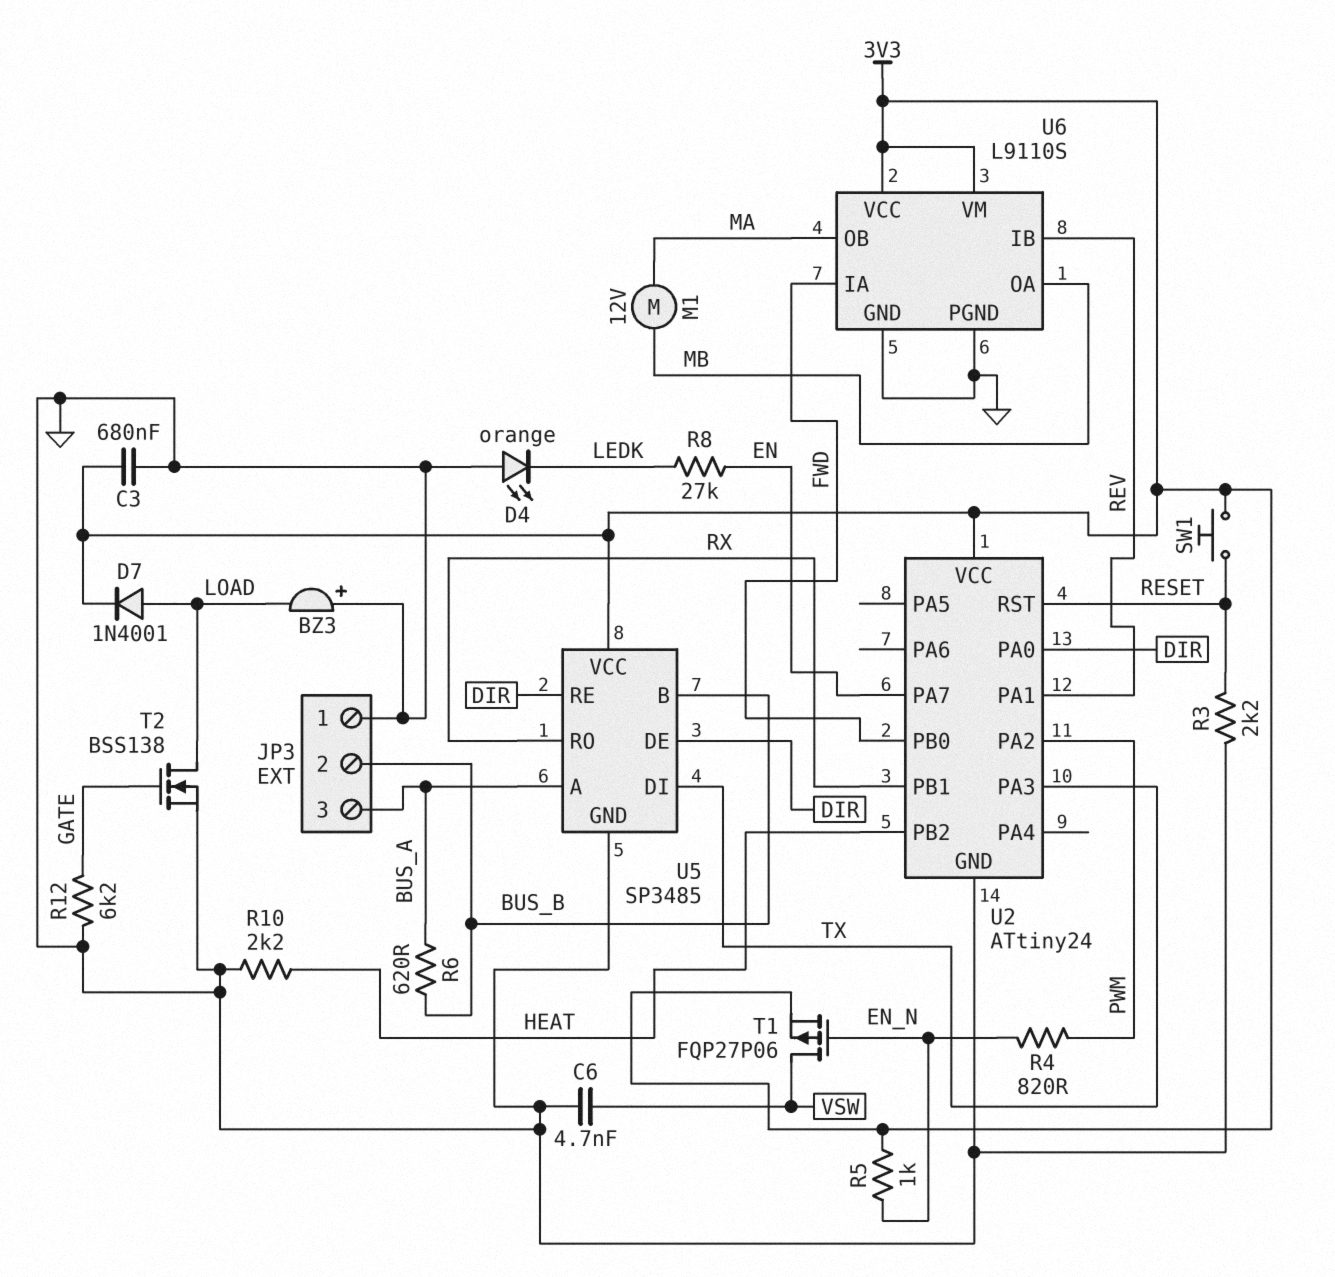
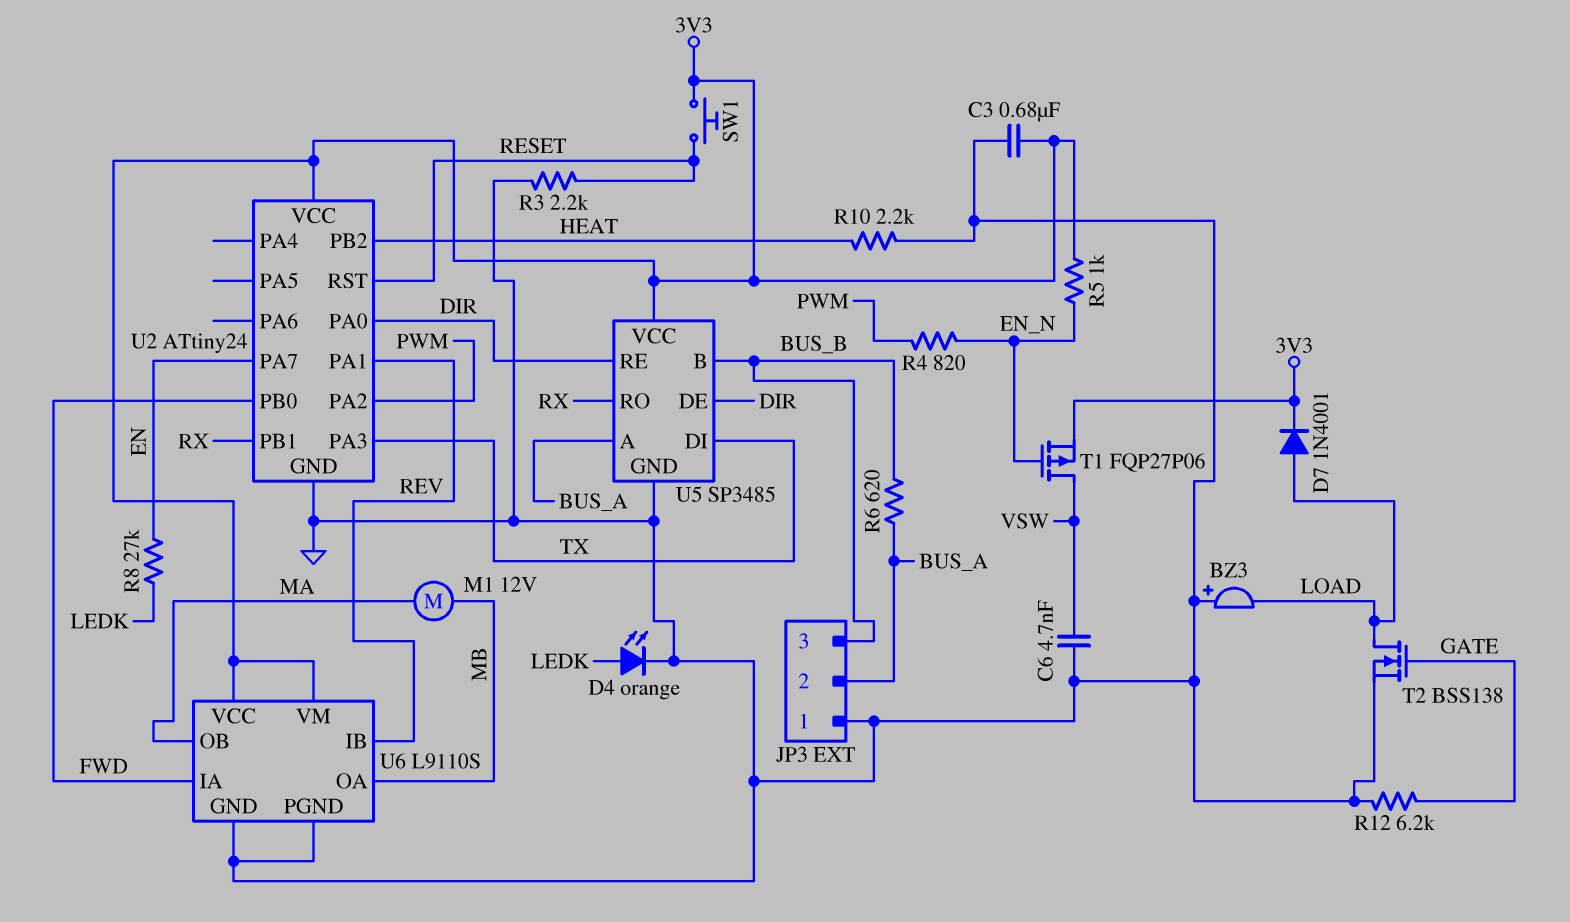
D4: LED orange (A GND, K LEDK) -> LED orange (A LEDK, K GND)
JP3 pin 2: BUS_B -> BUS_A
JP3 pin 3: BUS_A -> BUS_B

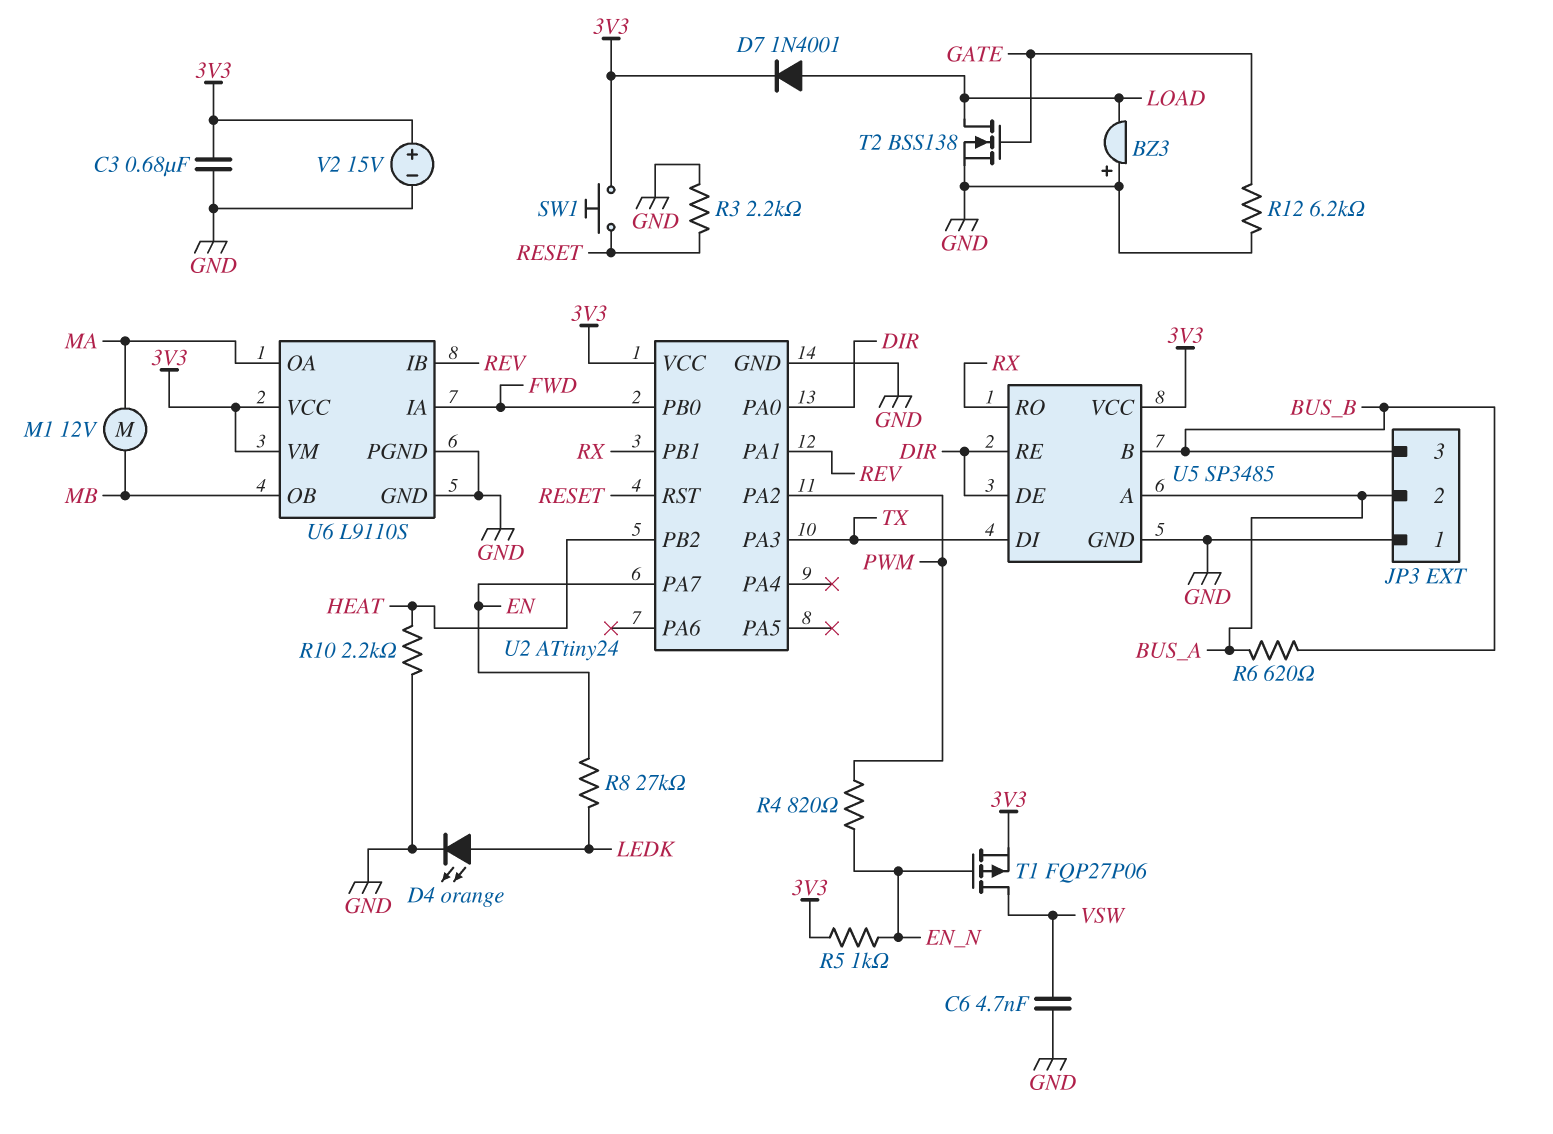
U6 pin OA: MB -> MA
U6 pin OB: MA -> MB
V2: none -> 15V (plus 3V3, minus GND)

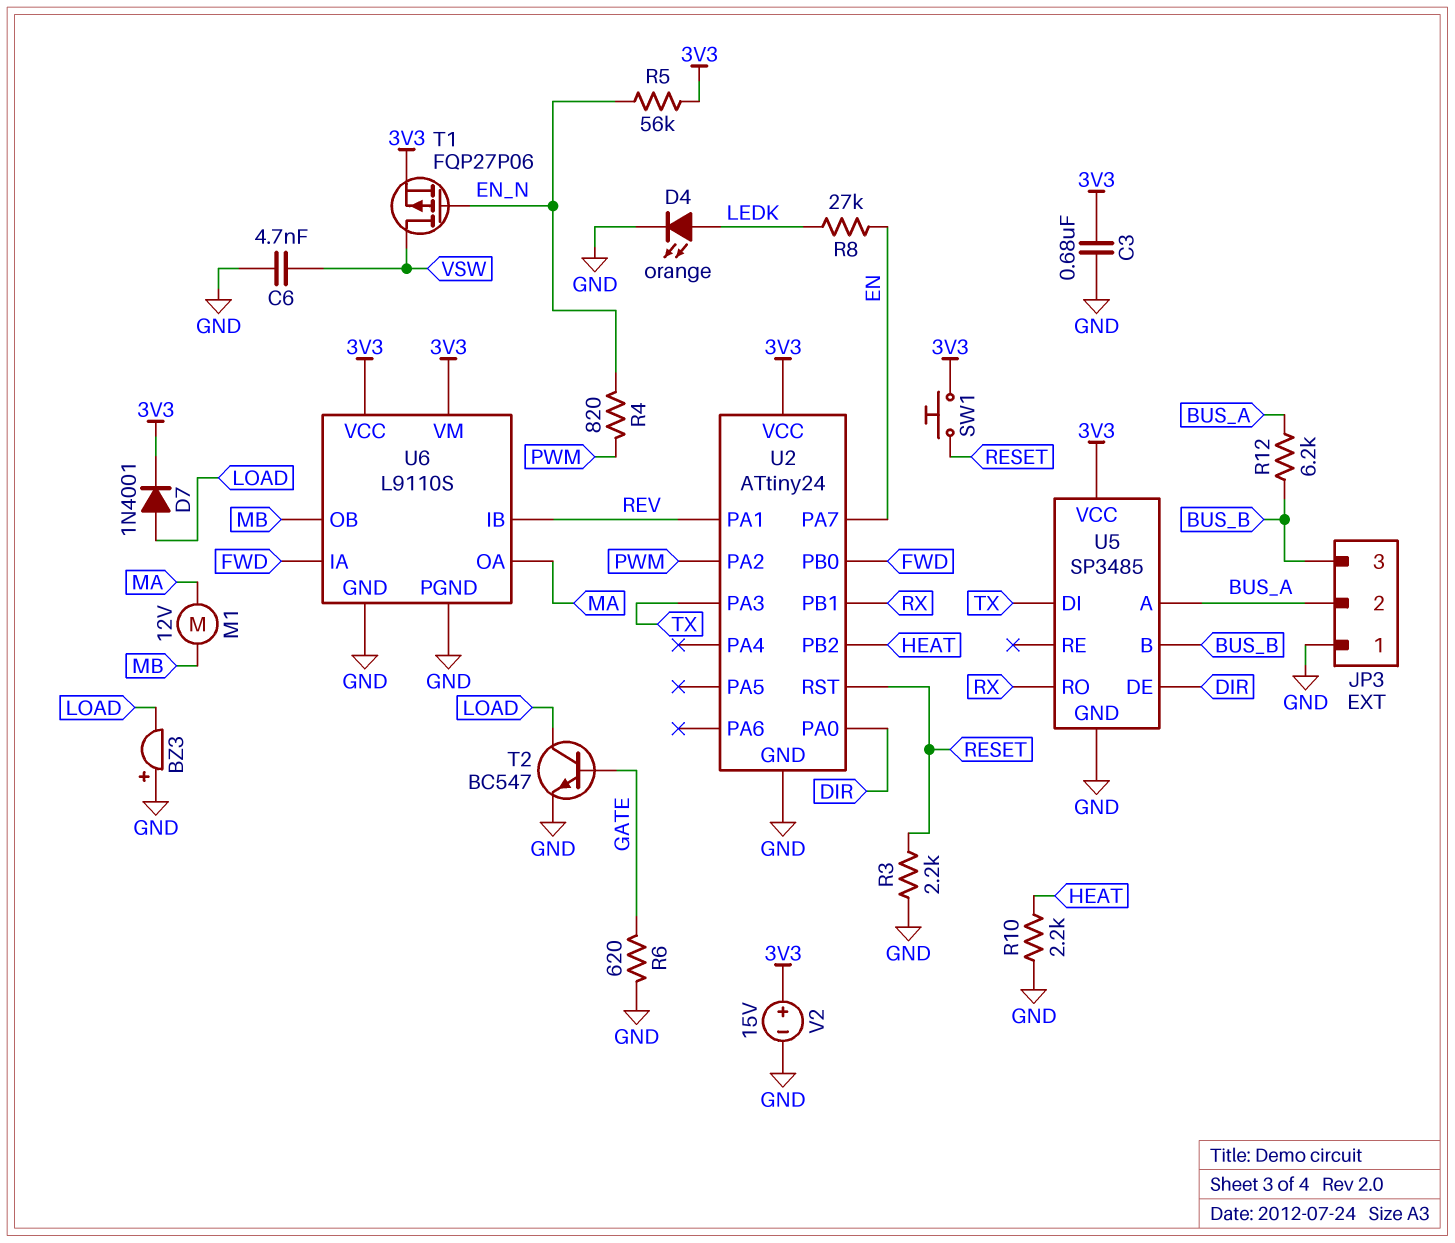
R5: 1k (3V3, EN_N) -> 56k (3V3, EN_N)
R6: 620 (BUS_A, BUS_B) -> 620 (GATE, GND)
R12: 6.2k (GATE, GND) -> 6.2k (BUS_A, BUS_B)
T2: NMOS BSS138 (G GATE, D LOAD, S GND) -> NPN BC547 (B GATE, C LOAD, E GND)
U5 pin RE: DIR -> none

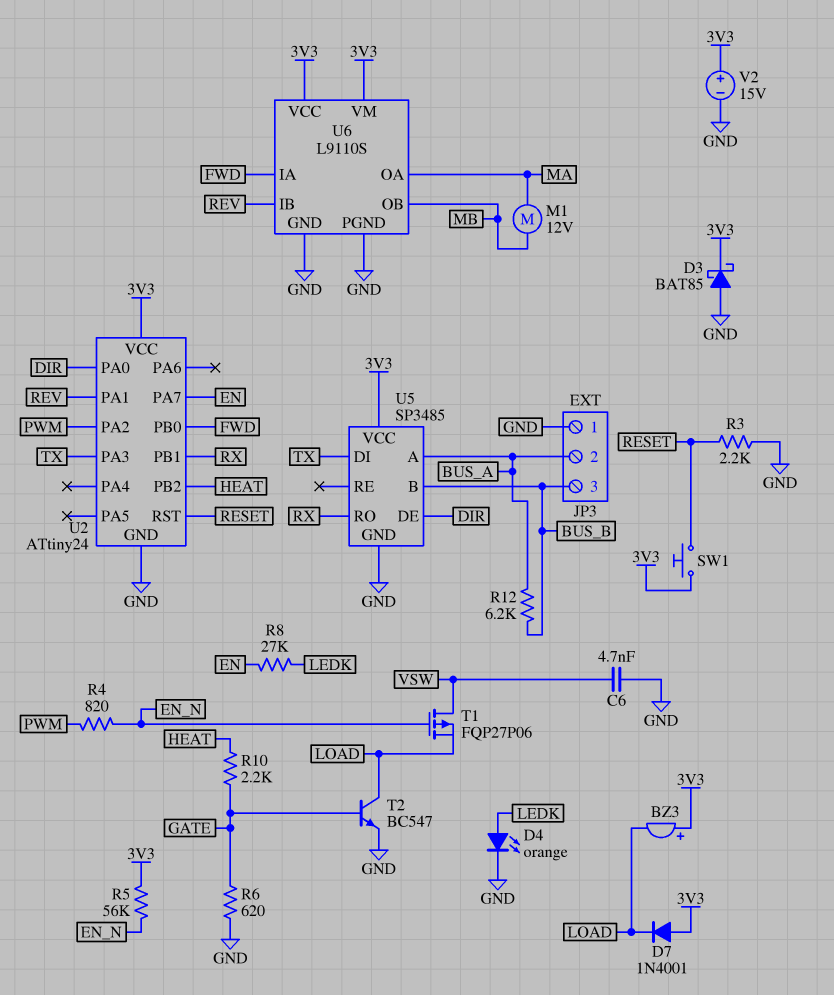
BZ3: buzzer (plus GND, minus LOAD) -> buzzer (plus 3V3, minus LOAD)
C3: 680nF (3V3, GND) -> none
D3: none -> schottky BAT85 (A GND, K 3V3)
D7: diode 1N4001 (A LOAD, K 3V3) -> diode 1N4001 (A 3V3, K LOAD)
R10: 2.2k (GND, HEAT) -> 2.2k (GATE, HEAT)
T1: PMOS FQP27P06 (G EN_N, D VSW, S 3V3) -> PMOS FQP27P06 (G EN_N, D VSW, S LOAD)

